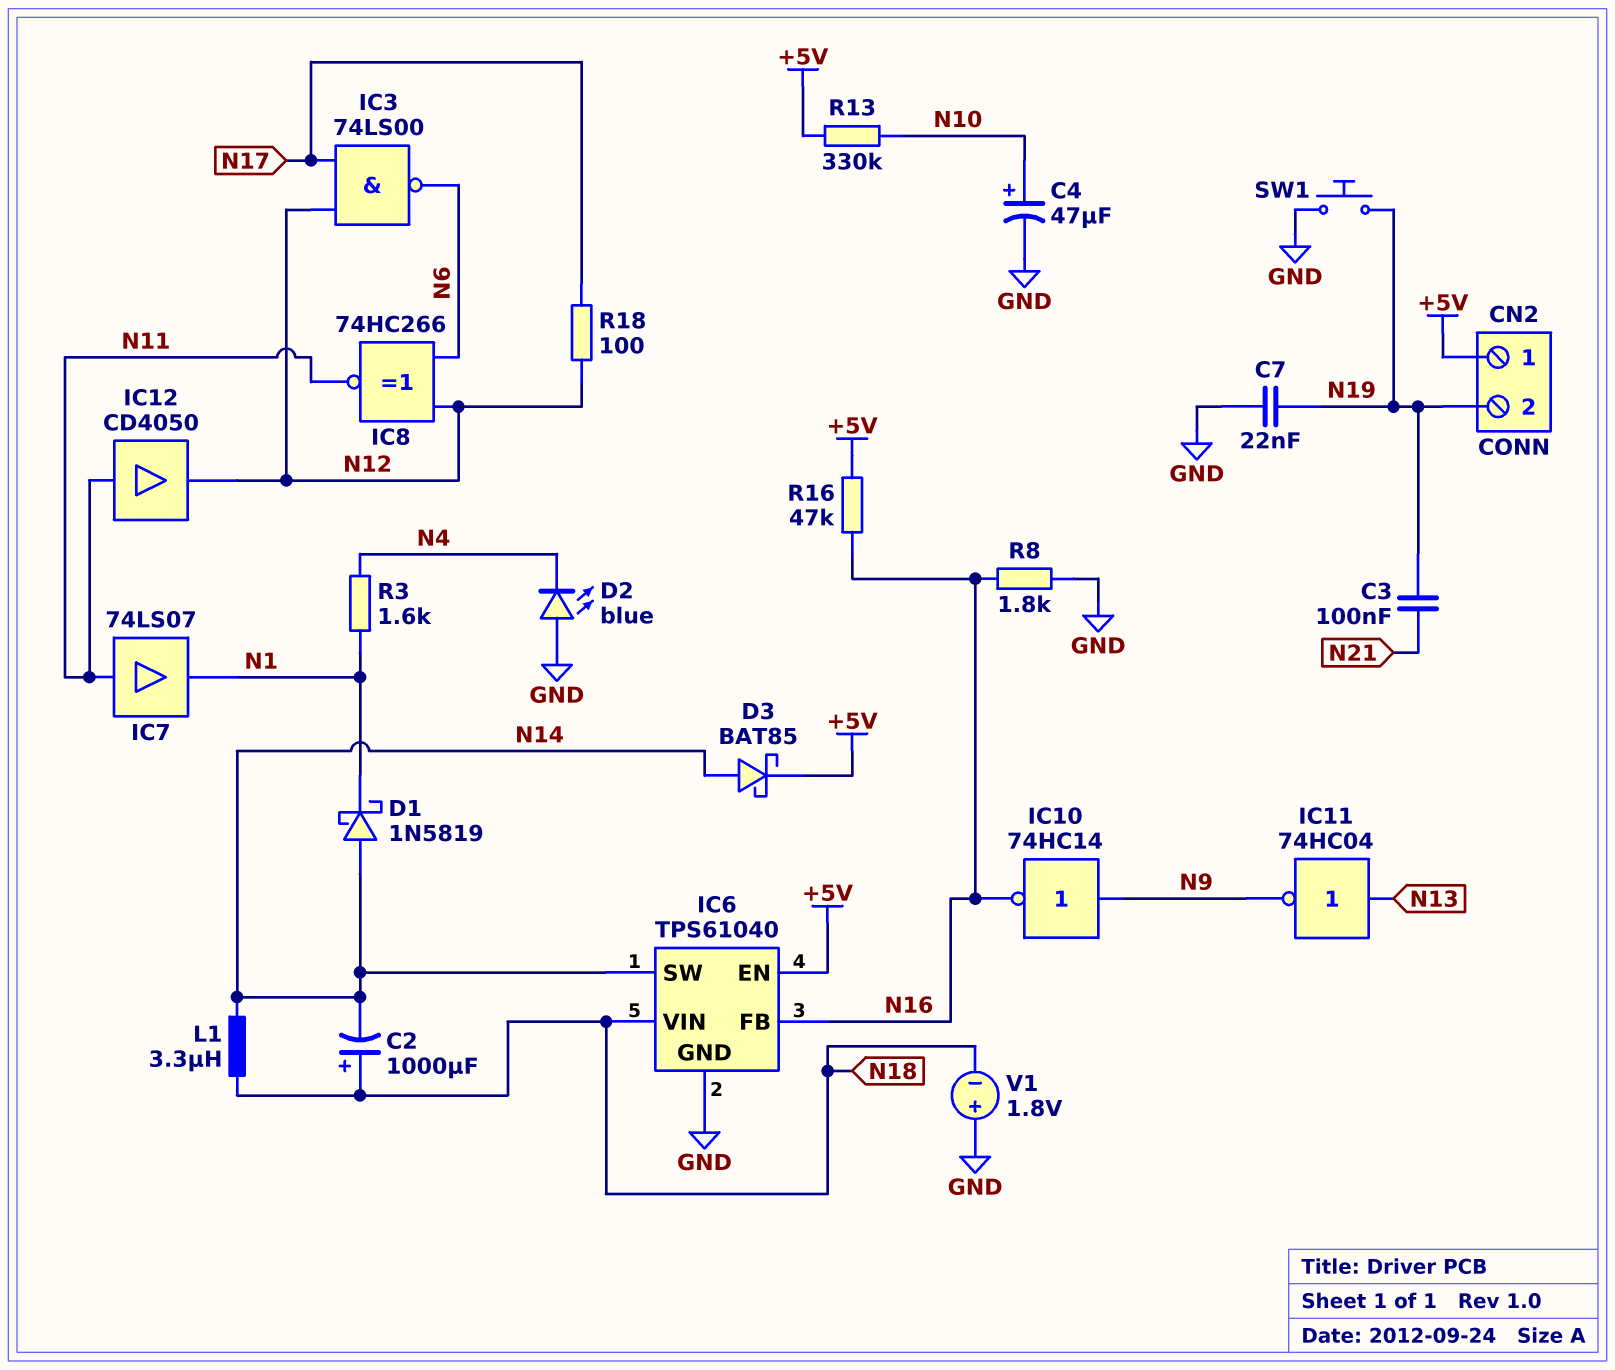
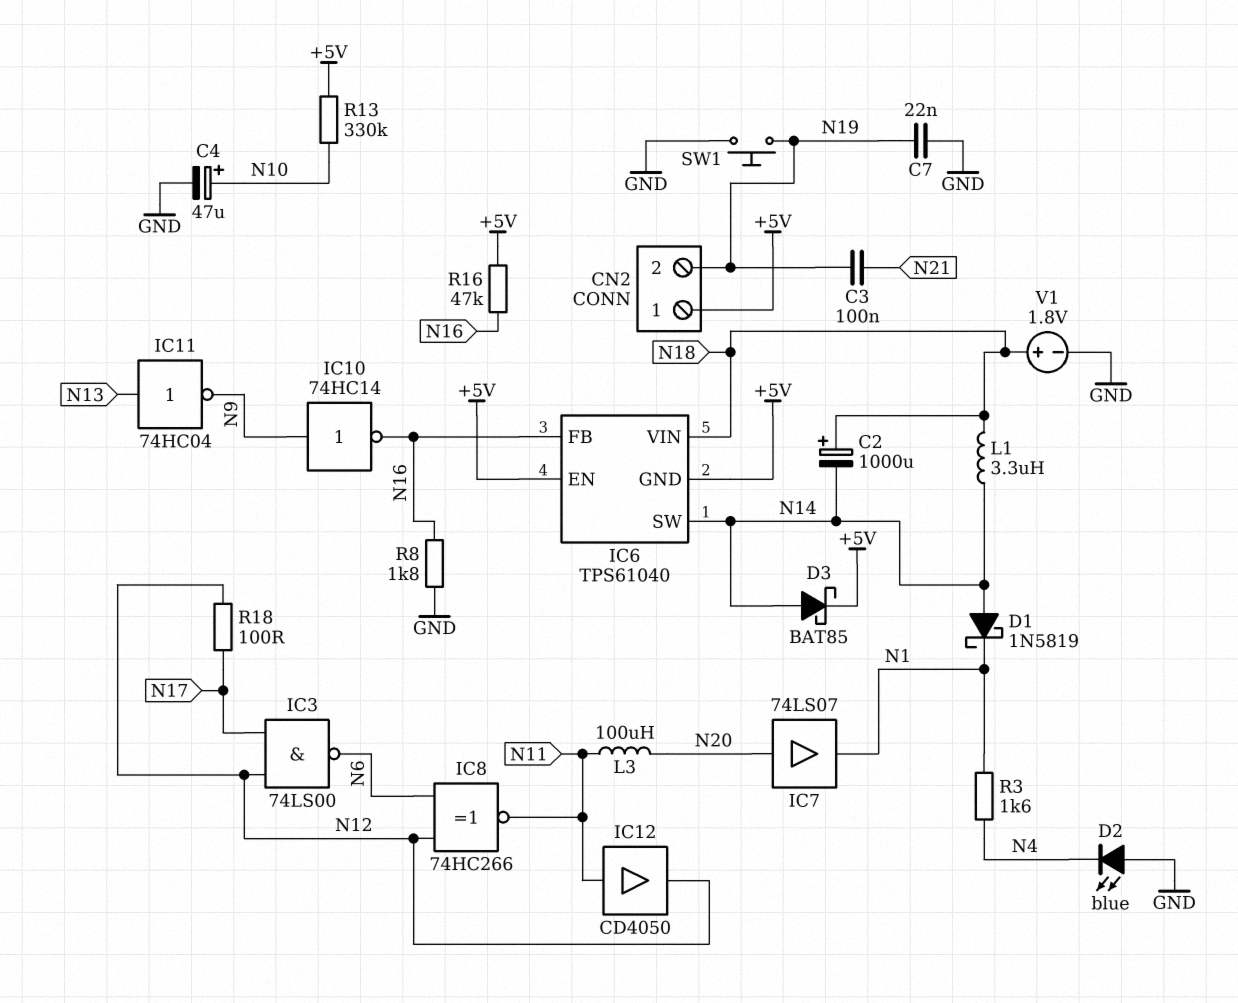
IC6 pin GND: GND -> +5V
IC7: buffer 74LS07 (in N11, out N1) -> buffer 74LS07 (in N20, out N1)
L3: none -> 100uH (N11, N20)
V1: 1.8V (plus GND, minus N18) -> 1.8V (plus N18, minus GND)

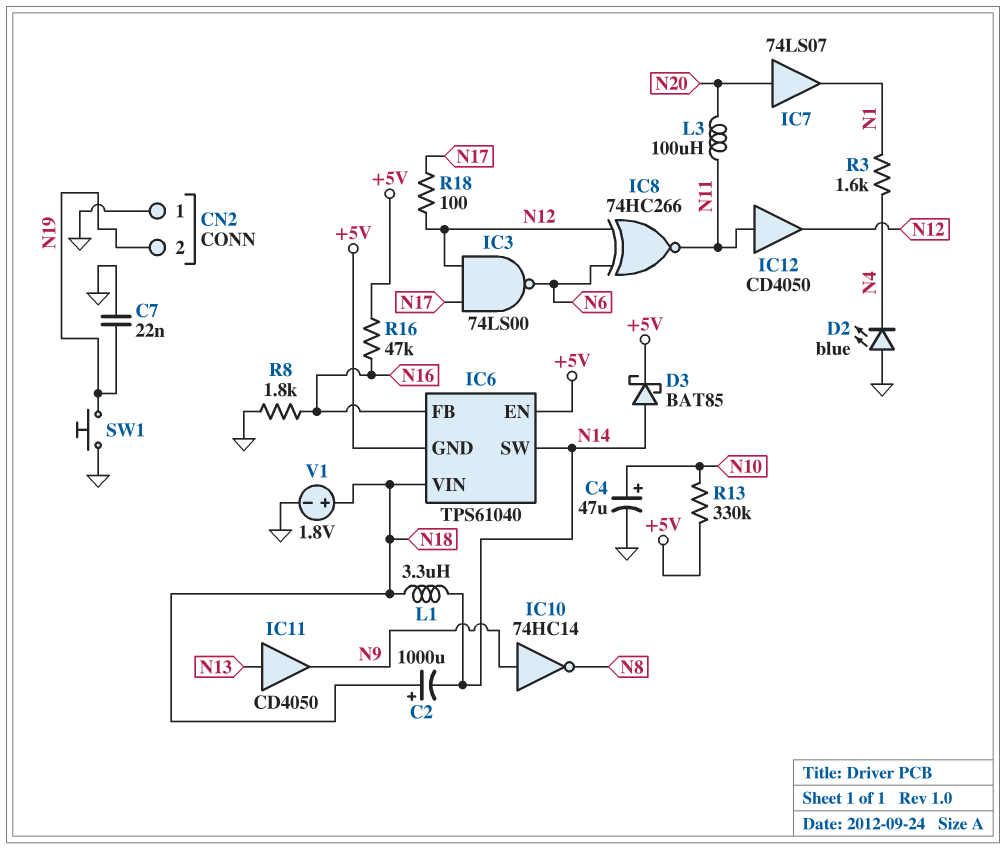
C3: 100nF (N19, N21) -> none
CN2 pin 1: +5V -> GND
D1: schottky 1N5819 (A N14, K N1) -> none
IC10: NOT 74HC14 (in N9, out N16) -> NOT 74HC14 (in N9, out N8)
IC11: NOT 74HC04 (in N13, out N9) -> buffer CD4050 (in N13, out N9)

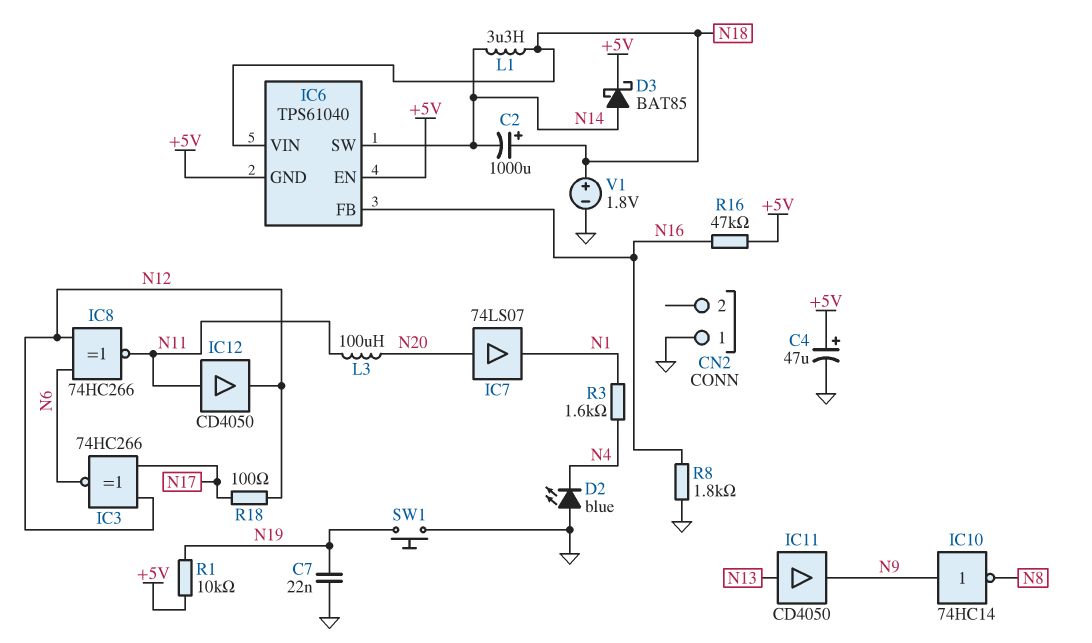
C4: 47uF (plus N10, minus GND) -> 47uF (plus +5V, minus GND)
CN2 pin 2: N19 -> none
IC3: NAND 74LS00 (in N12, in N17, out N6) -> XNOR 74HC266 (in N12, in N17, out N6)
R1: none -> 10k (+5V, N19)
R13: 330k (+5V, N10) -> none

